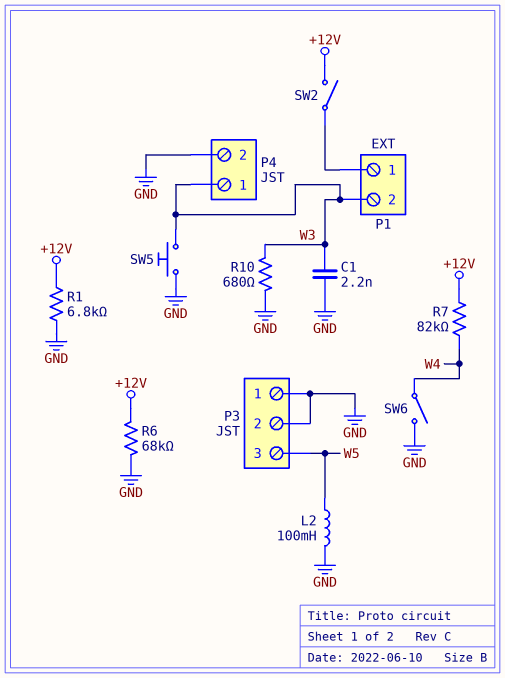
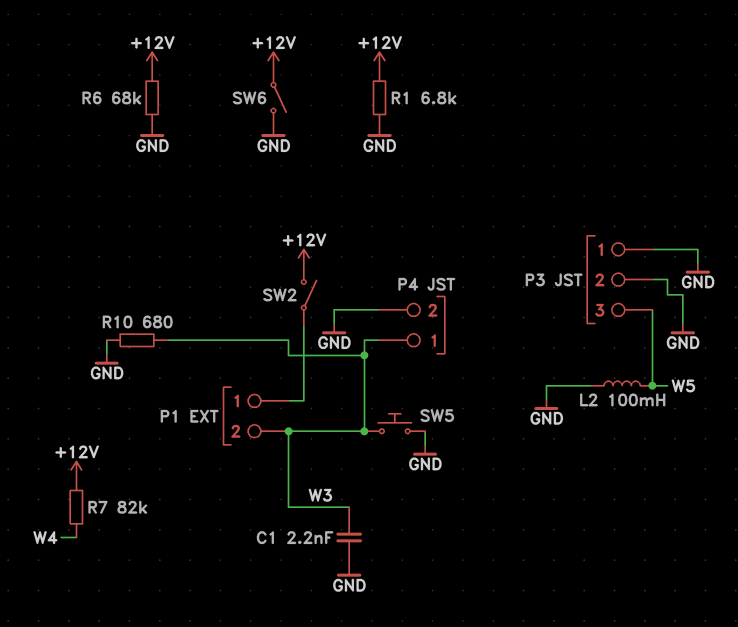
SW6: switch (GND, W4) -> switch (+12V, GND)

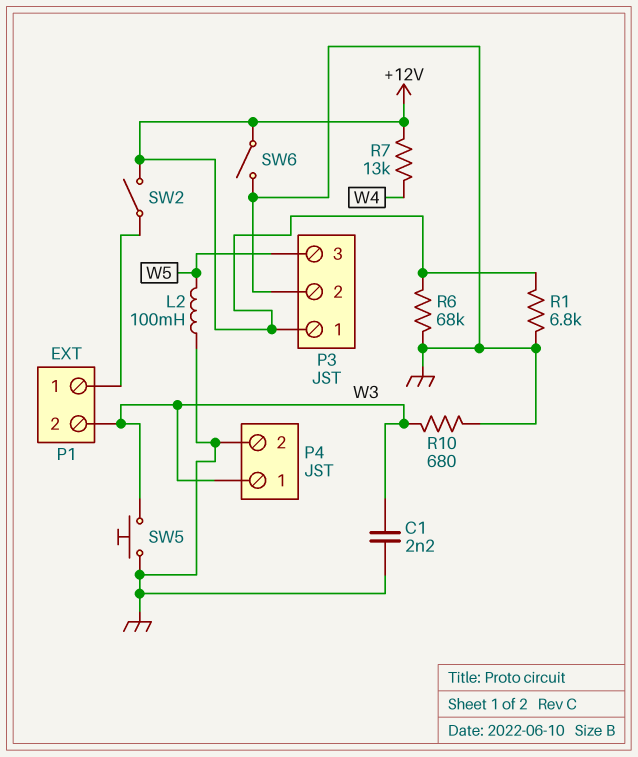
P3 pin 1: GND -> +12V
R7: 82k (+12V, W4) -> 13k (+12V, W4)

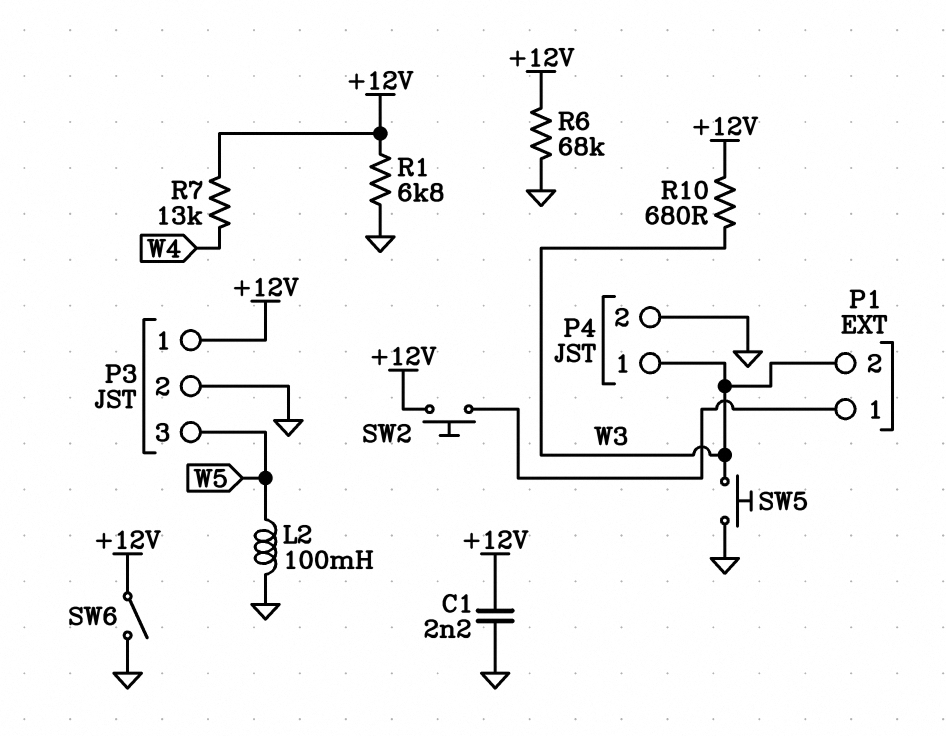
C1: 2.2nF (GND, W3) -> 2.2nF (+12V, GND)
R10: 680 (GND, W3) -> 680 (+12V, W3)
SW2: switch (+12V, P1/1) -> button (+12V, P1/1)

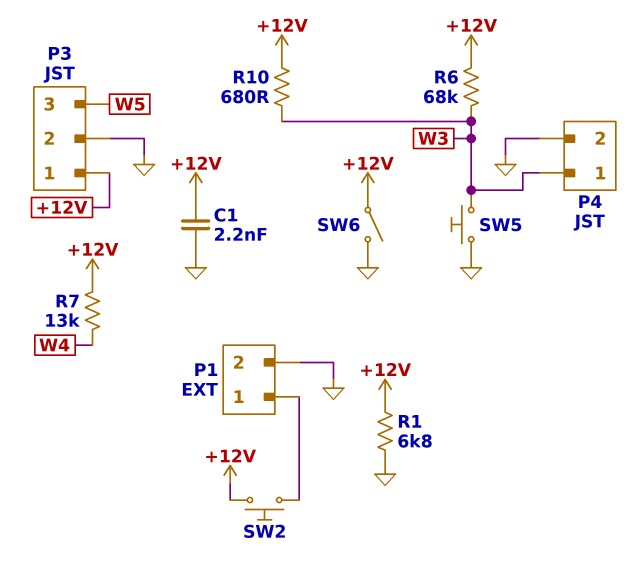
L2: 100mH (GND, W5) -> none
P1 pin 2: W3 -> GND
R6: 68k (+12V, GND) -> 68k (+12V, W3)

